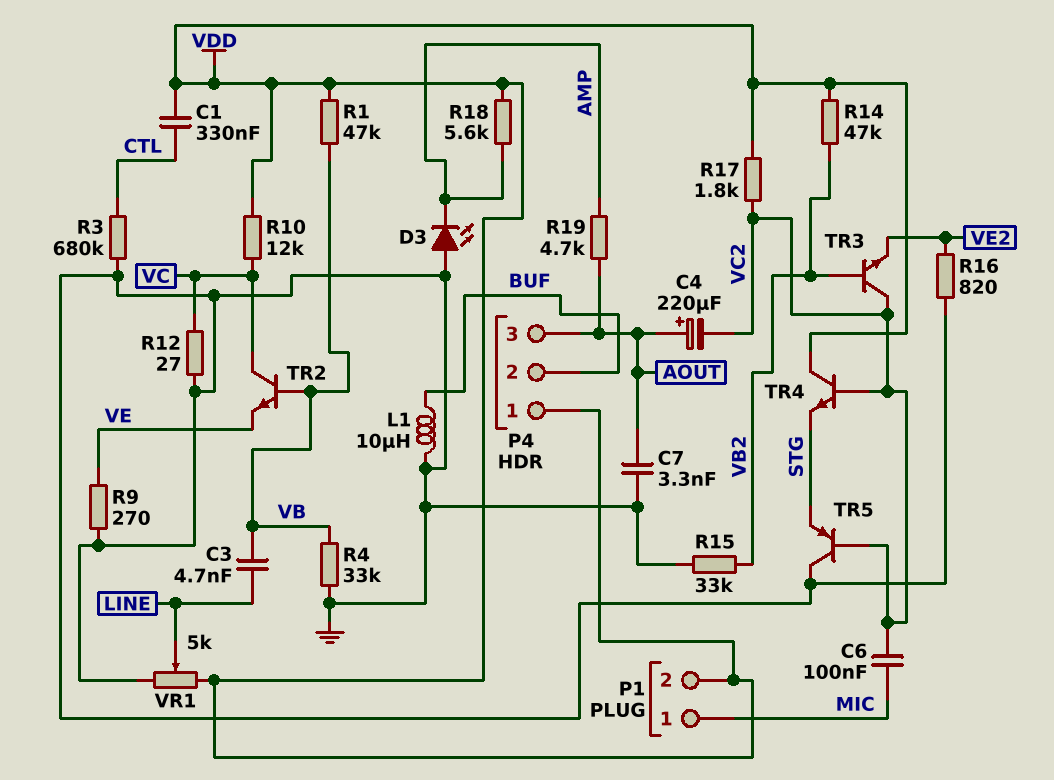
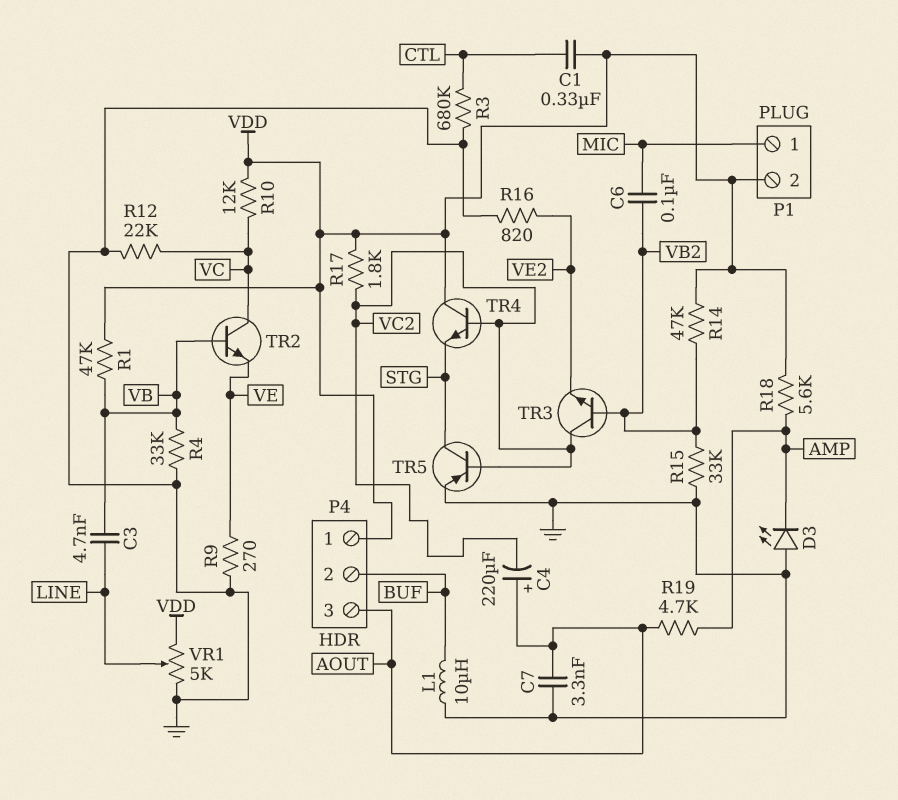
C6: 100nF (MIC, VC2) -> 100nF (MIC, VB2)
R12: 27 (GND, VC) -> 22k (GND, VC)
TR5: PNP (B VC2, C GND, E STG) -> PNP (B VC2, C STG, E GND)

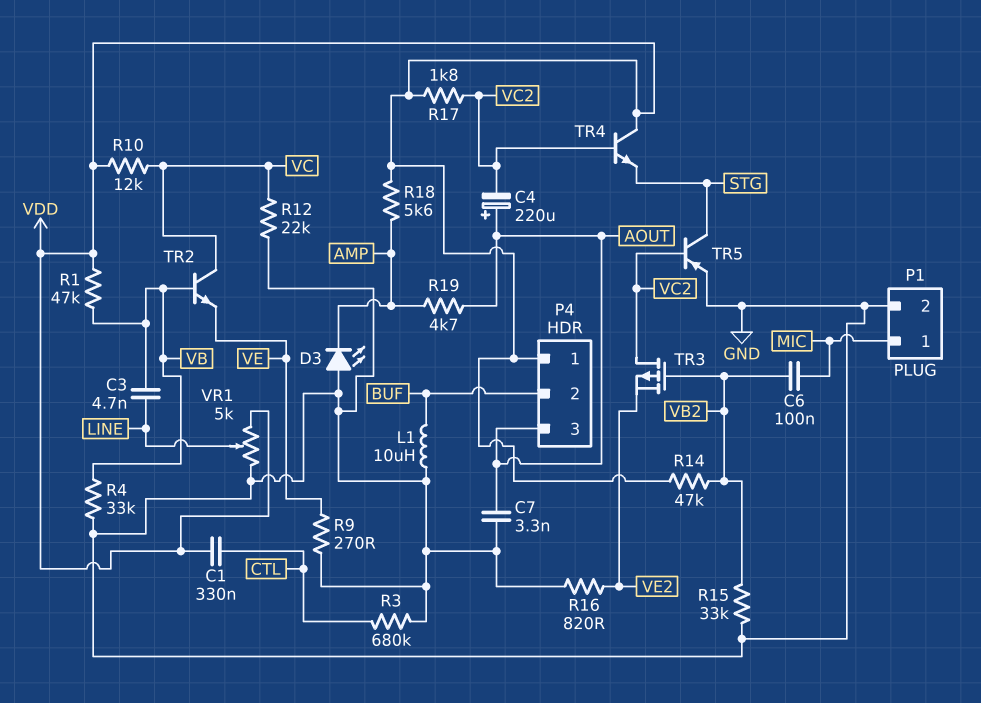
P1 pin 2: VDD -> GND
TR3: NPN (B VB2, C VC2, E VE2) -> PMOS (G VB2, D VC2, S VE2)

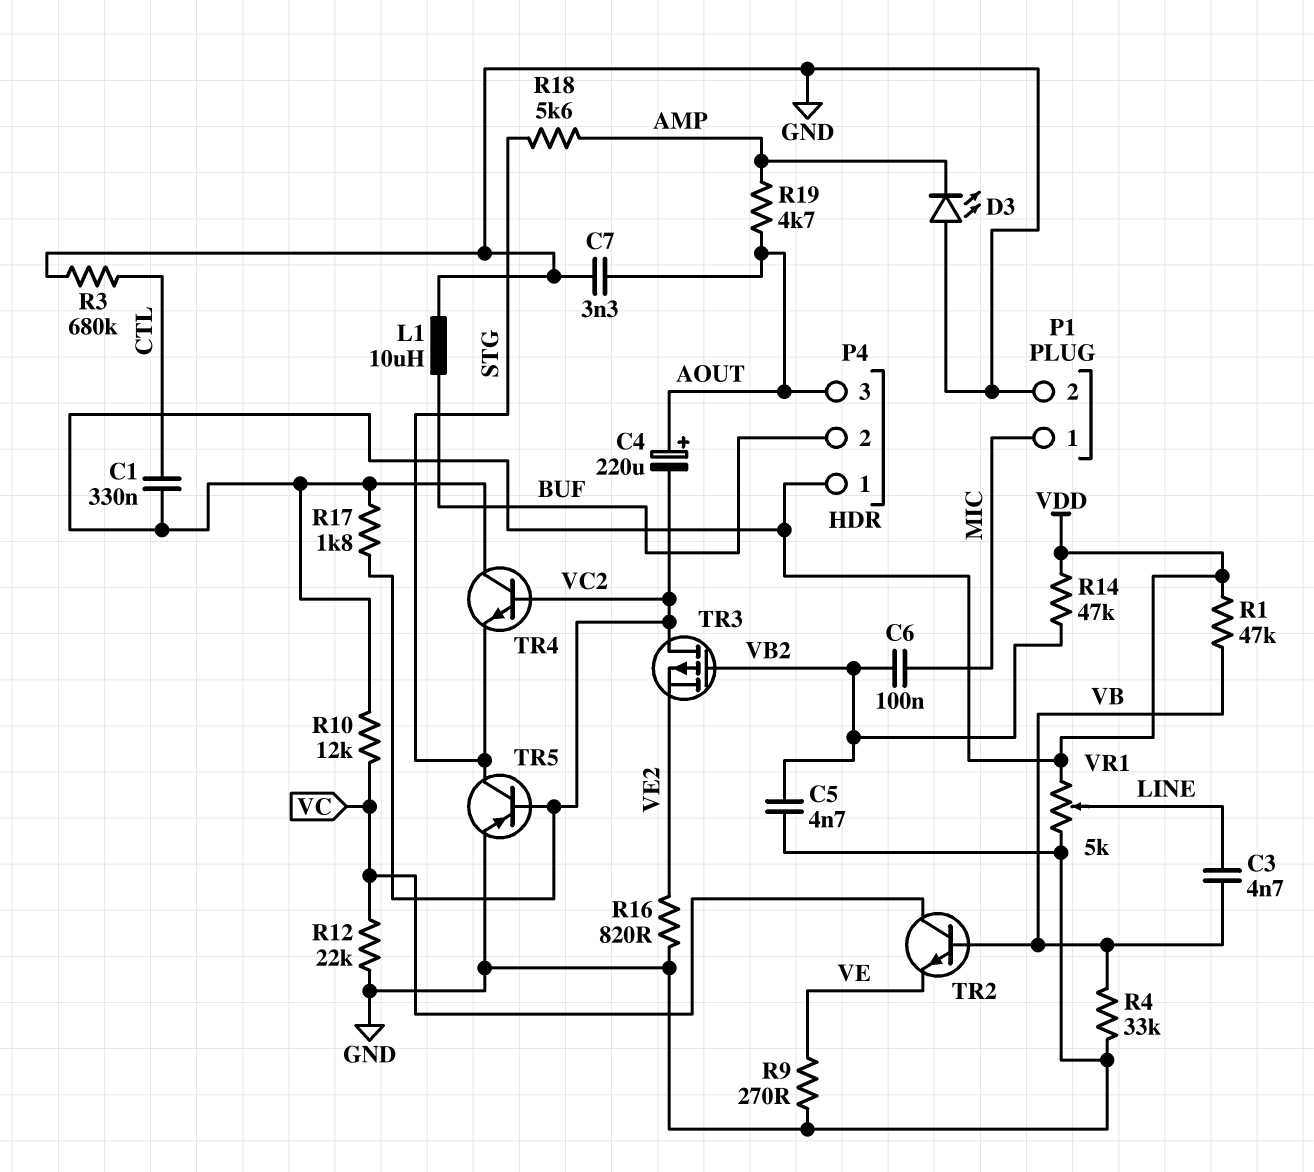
C5: none -> 4.7nF (GND, VB2)
R15: 33k (GND, VB2) -> none
R18: 5.6k (AMP, VDD) -> 5.6k (AMP, STG)

